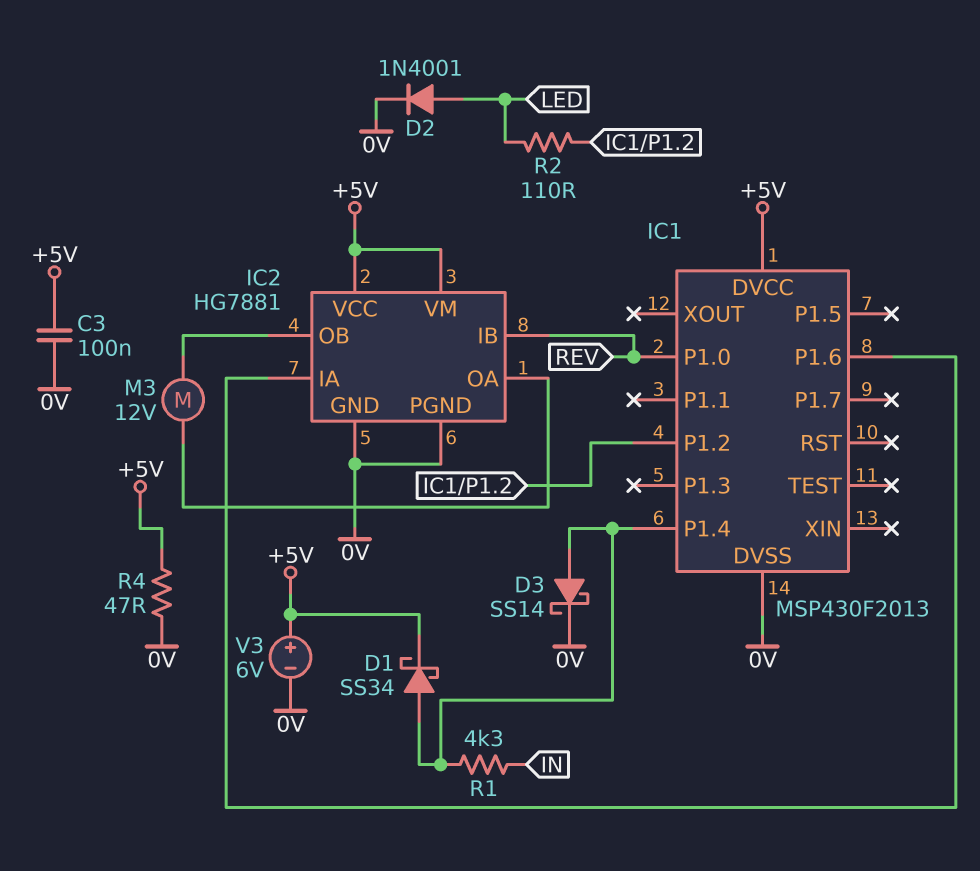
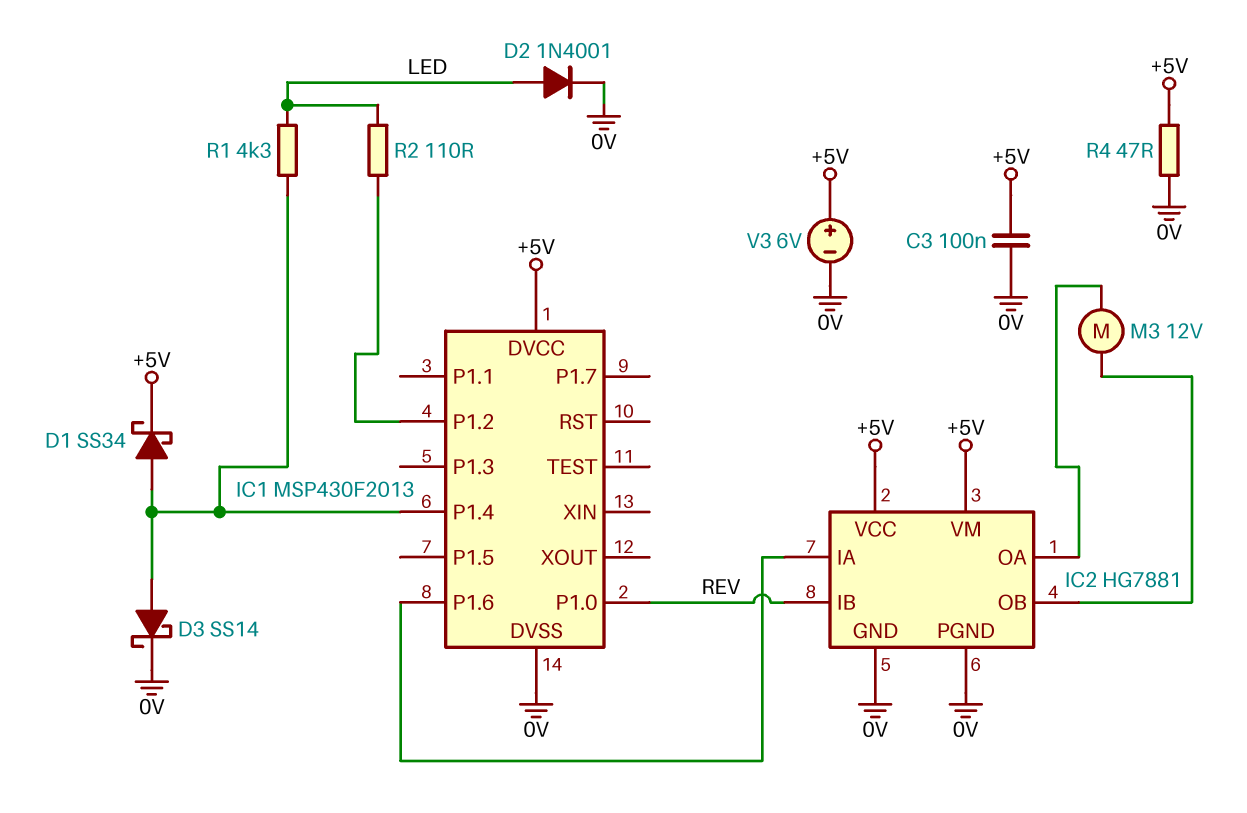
R1: 4.3k (IC1/P1.4, IN) -> 4.3k (IC1/P1.4, LED)

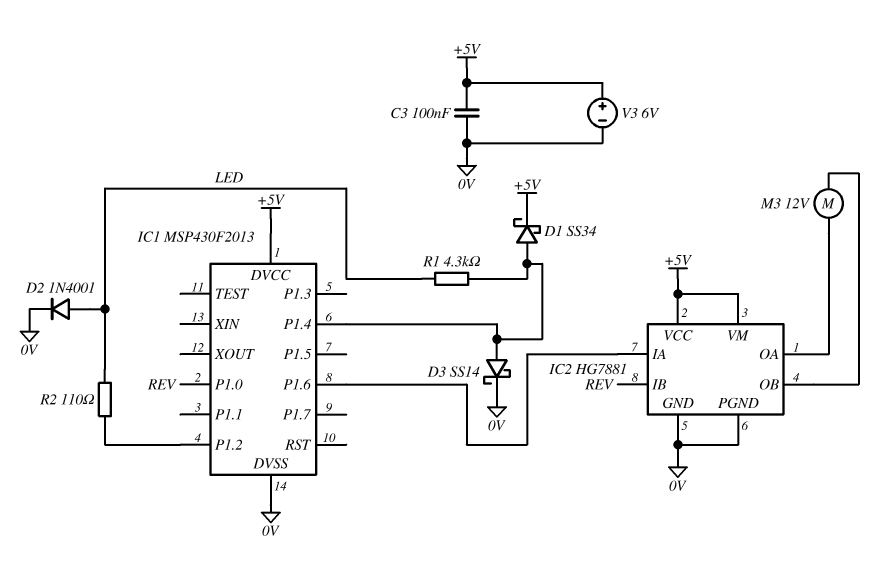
R4: 47 (+5V, 0V) -> none

